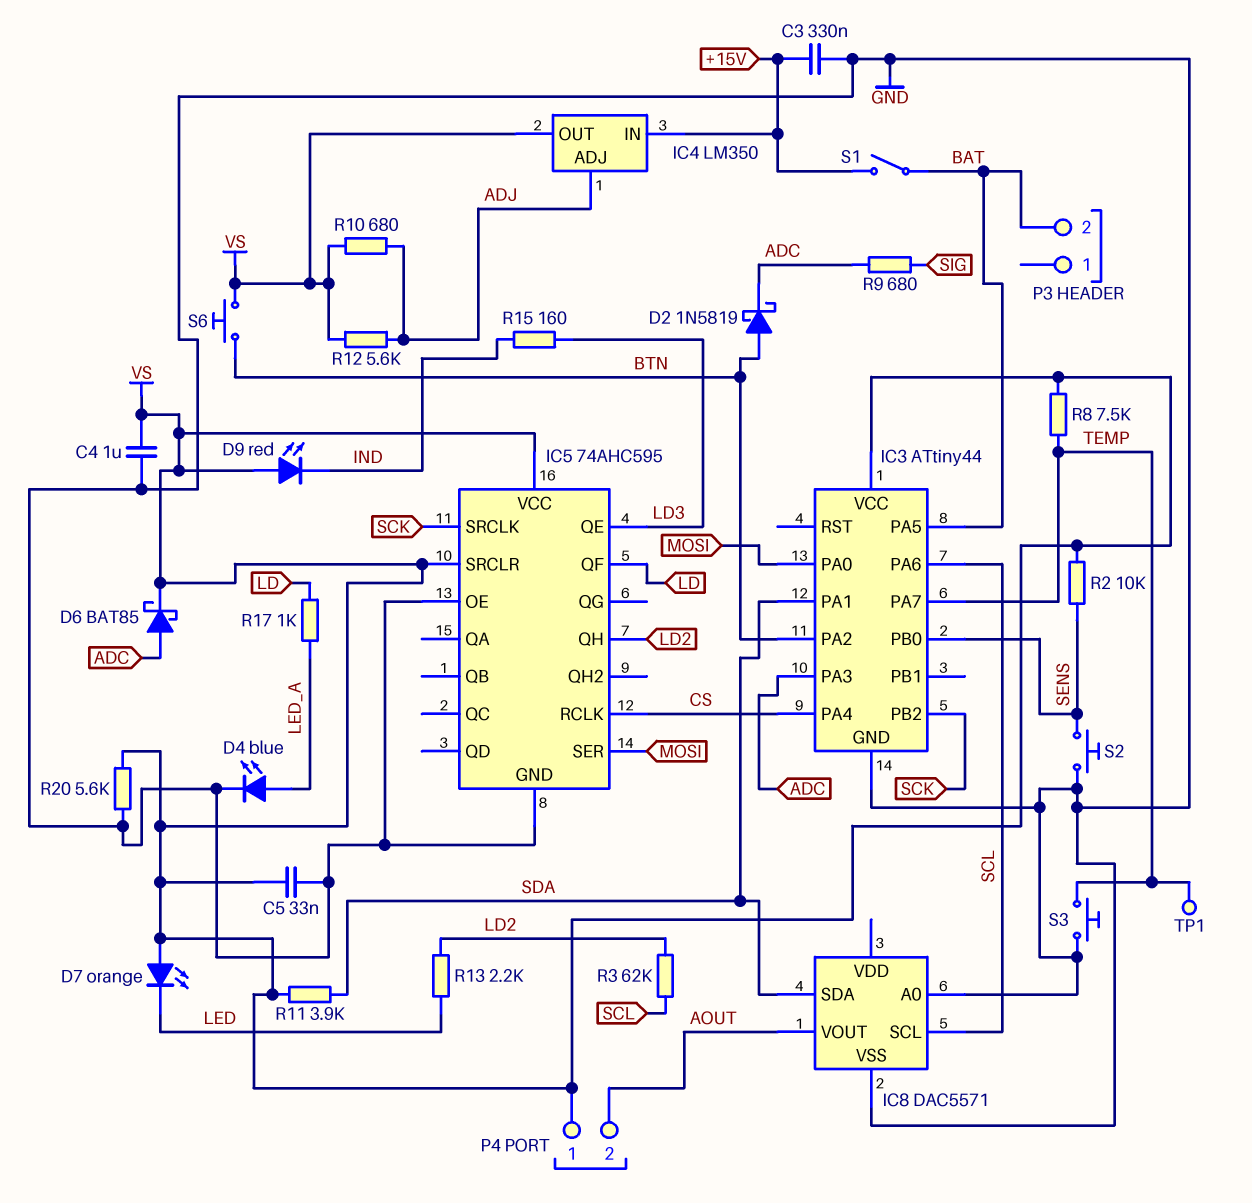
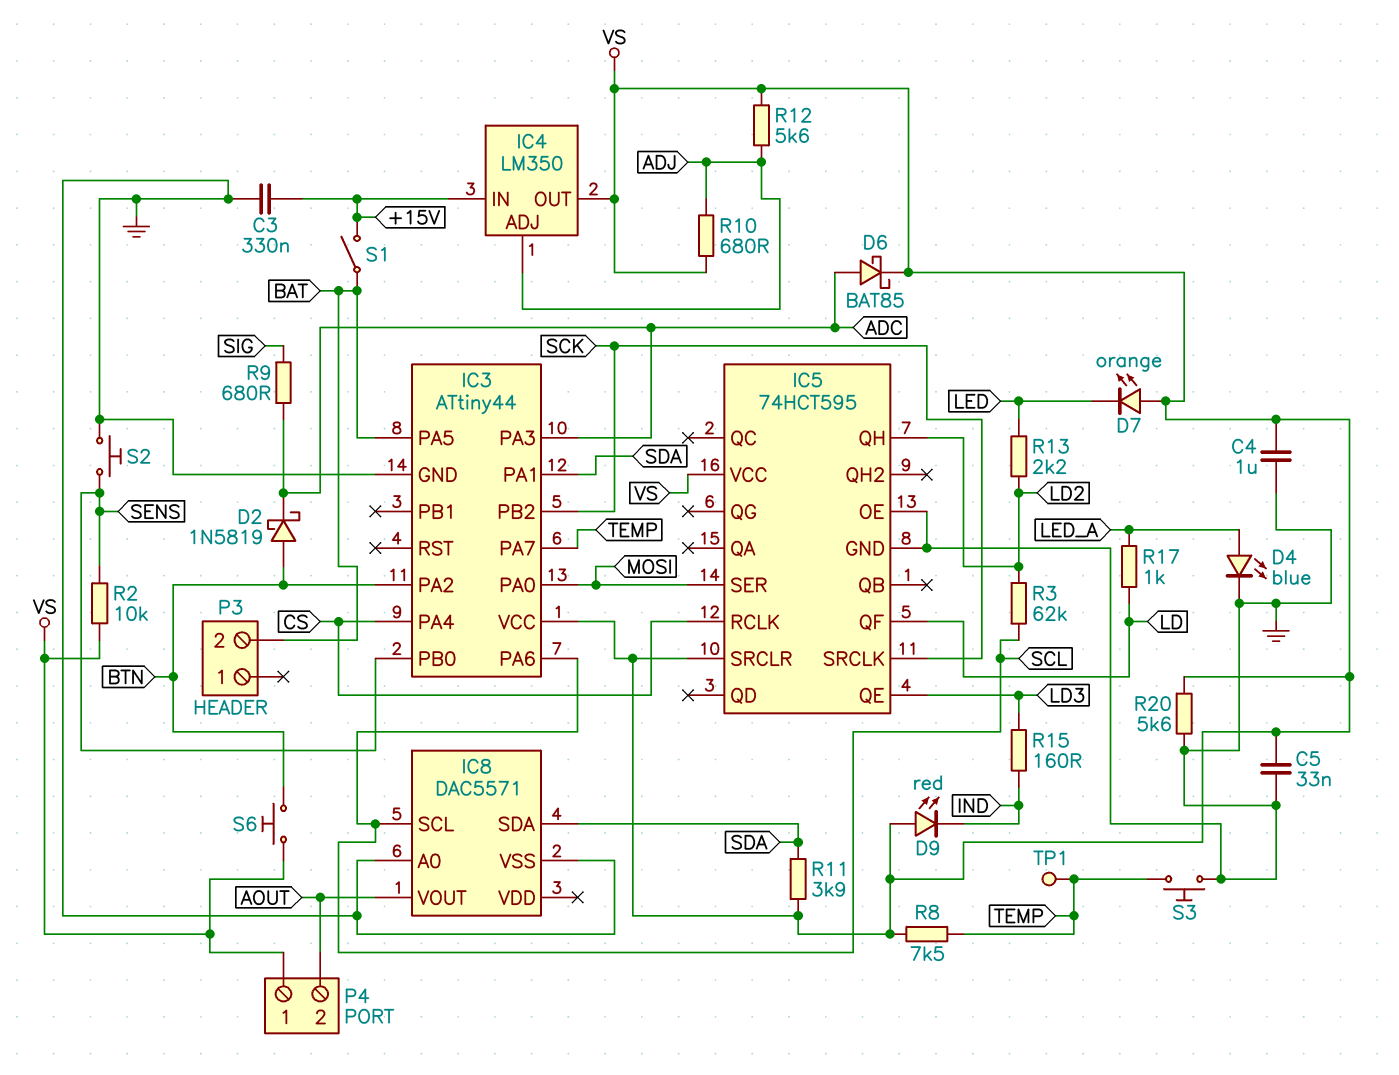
IC5: 74AHC595 -> 74HCT595

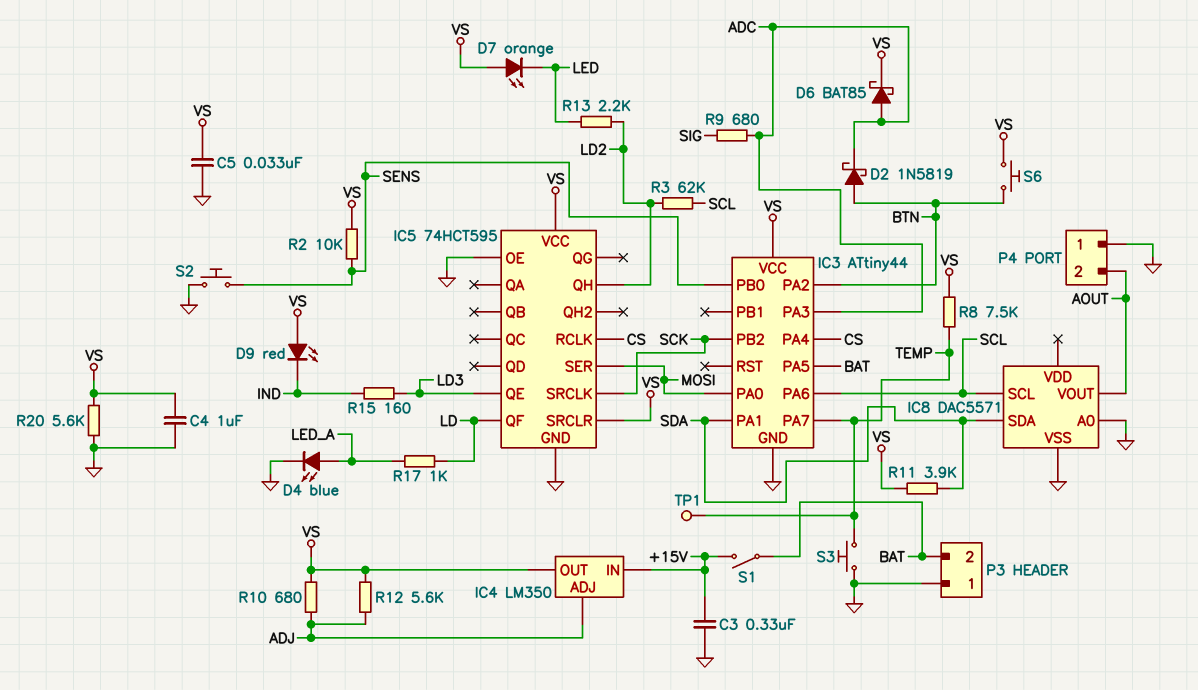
P3 pin 1: none -> GND
P4 pin 1: VS -> GND

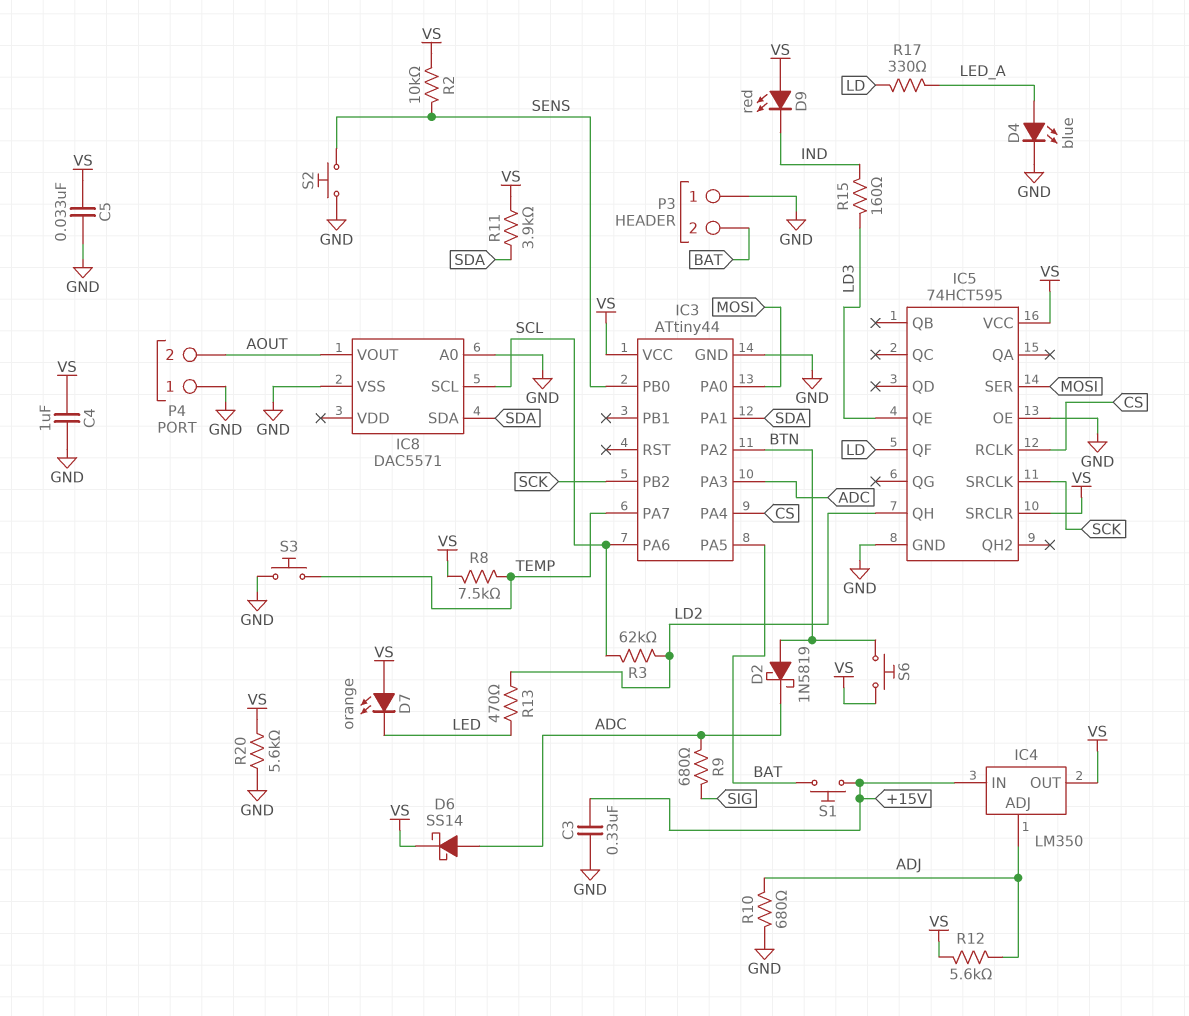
D6: schottky BAT85 (A ADC, K VS) -> schottky SS14 (A ADC, K VS)
R10: 680 (ADJ, VS) -> 680 (ADJ, GND)
R13: 2.2k (LD2, LED) -> 470 (LD2, LED)
R17: 1k (LD, LED_A) -> 330 (LD, LED_A)
S1: switch (+15V, BAT) -> button (+15V, BAT)
TP1: test point (TEMP) -> none

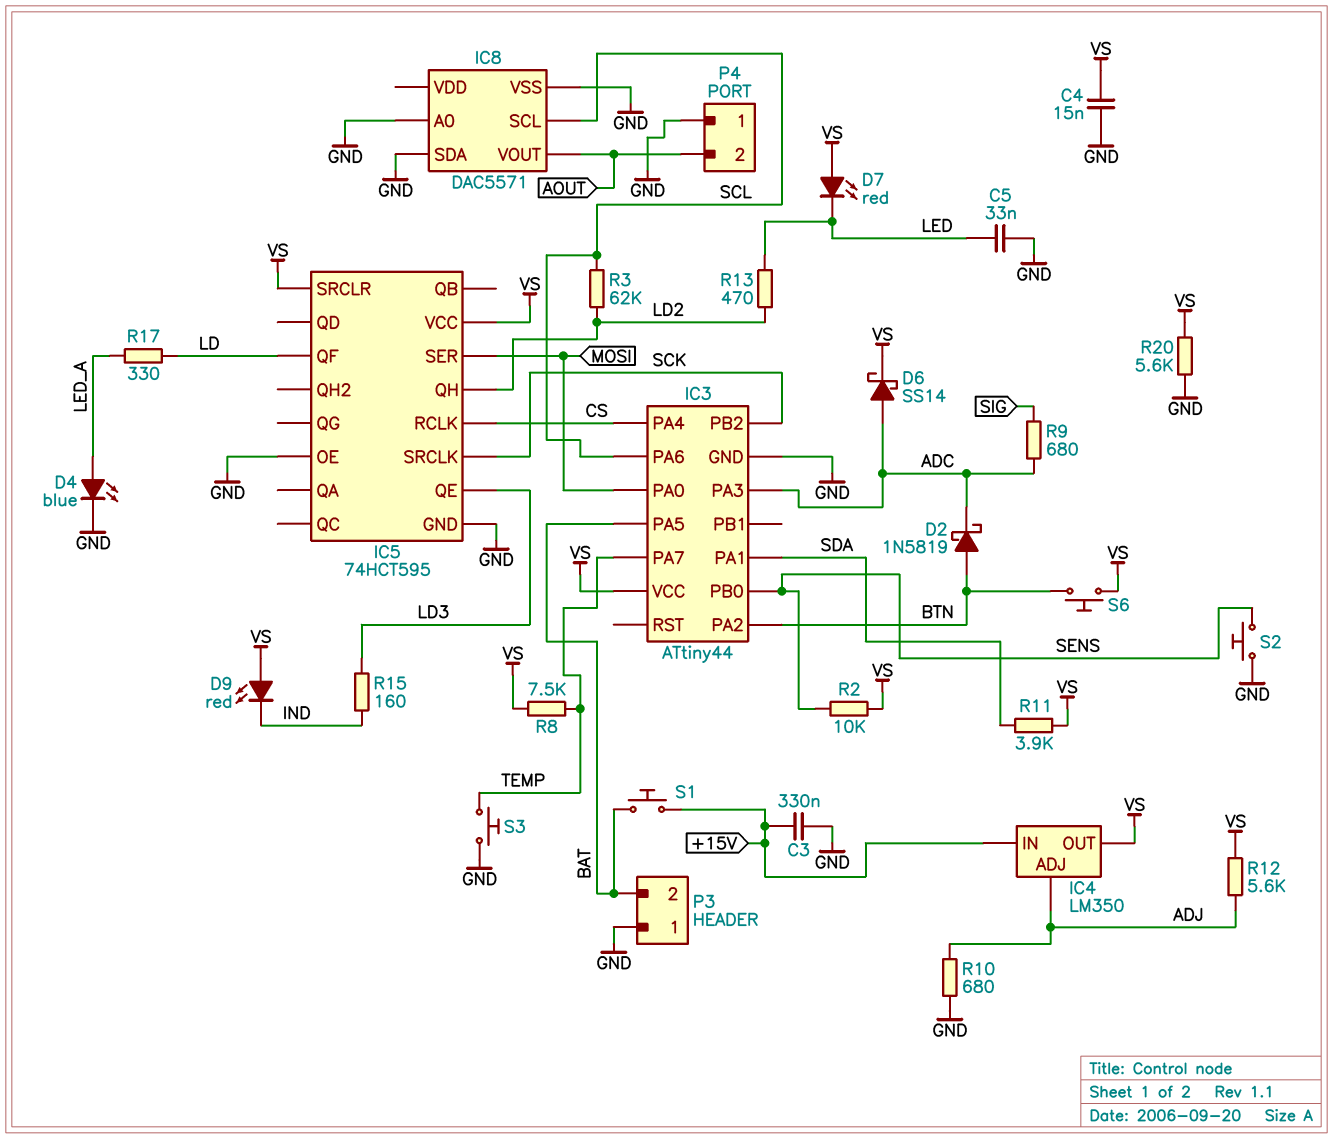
C4: 1uF (GND, VS) -> 15nF (GND, VS)
C5: 33nF (GND, VS) -> 33nF (GND, LED)
D7: LED orange (A VS, K LED) -> LED red (A VS, K LED)
IC8 pin SDA: SDA -> GND

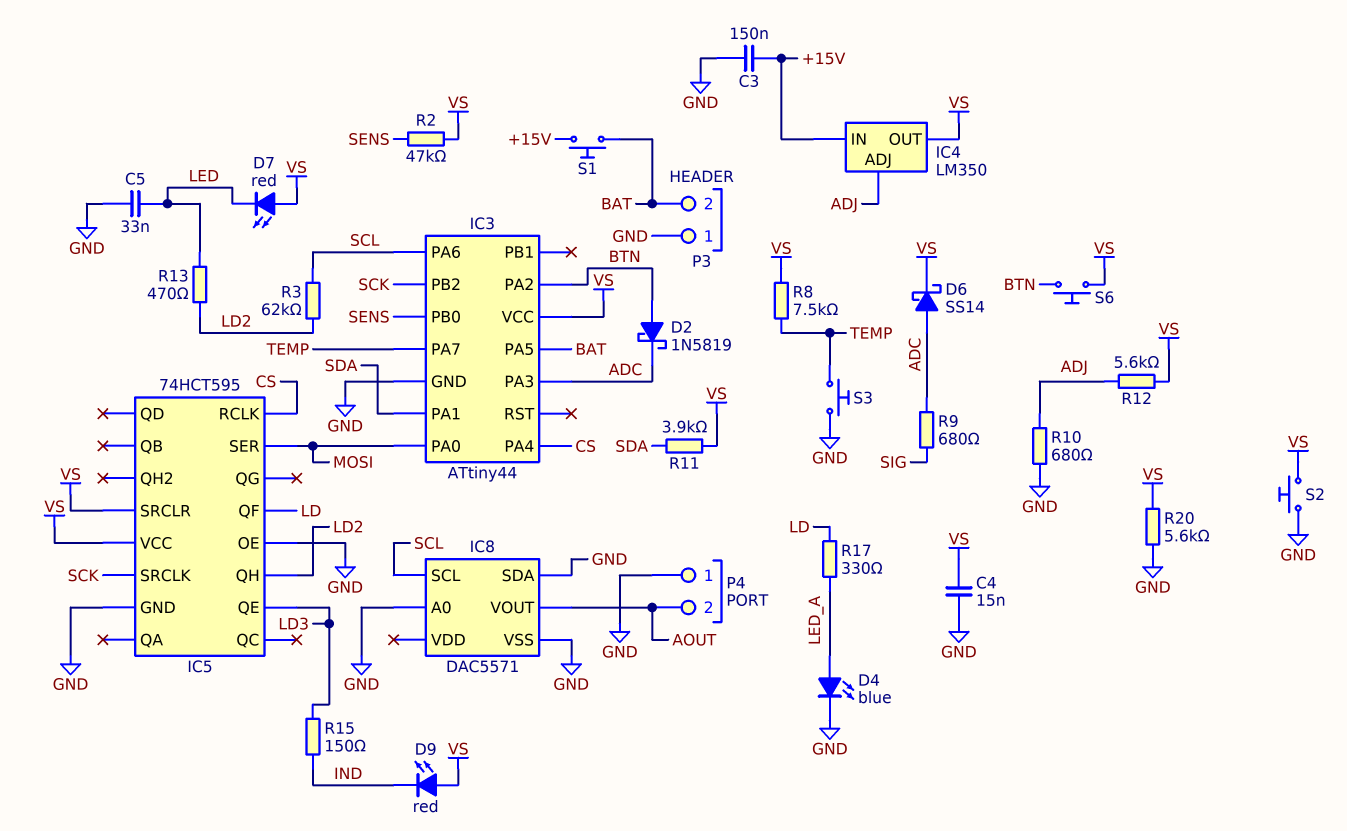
C3: 330nF (+15V, GND) -> 150nF (+15V, GND)
R2: 10k (SENS, VS) -> 47k (SENS, VS)
R15: 160 (IND, LD3) -> 150 (IND, LD3)
S2: button (GND, SENS) -> button (GND, VS)

